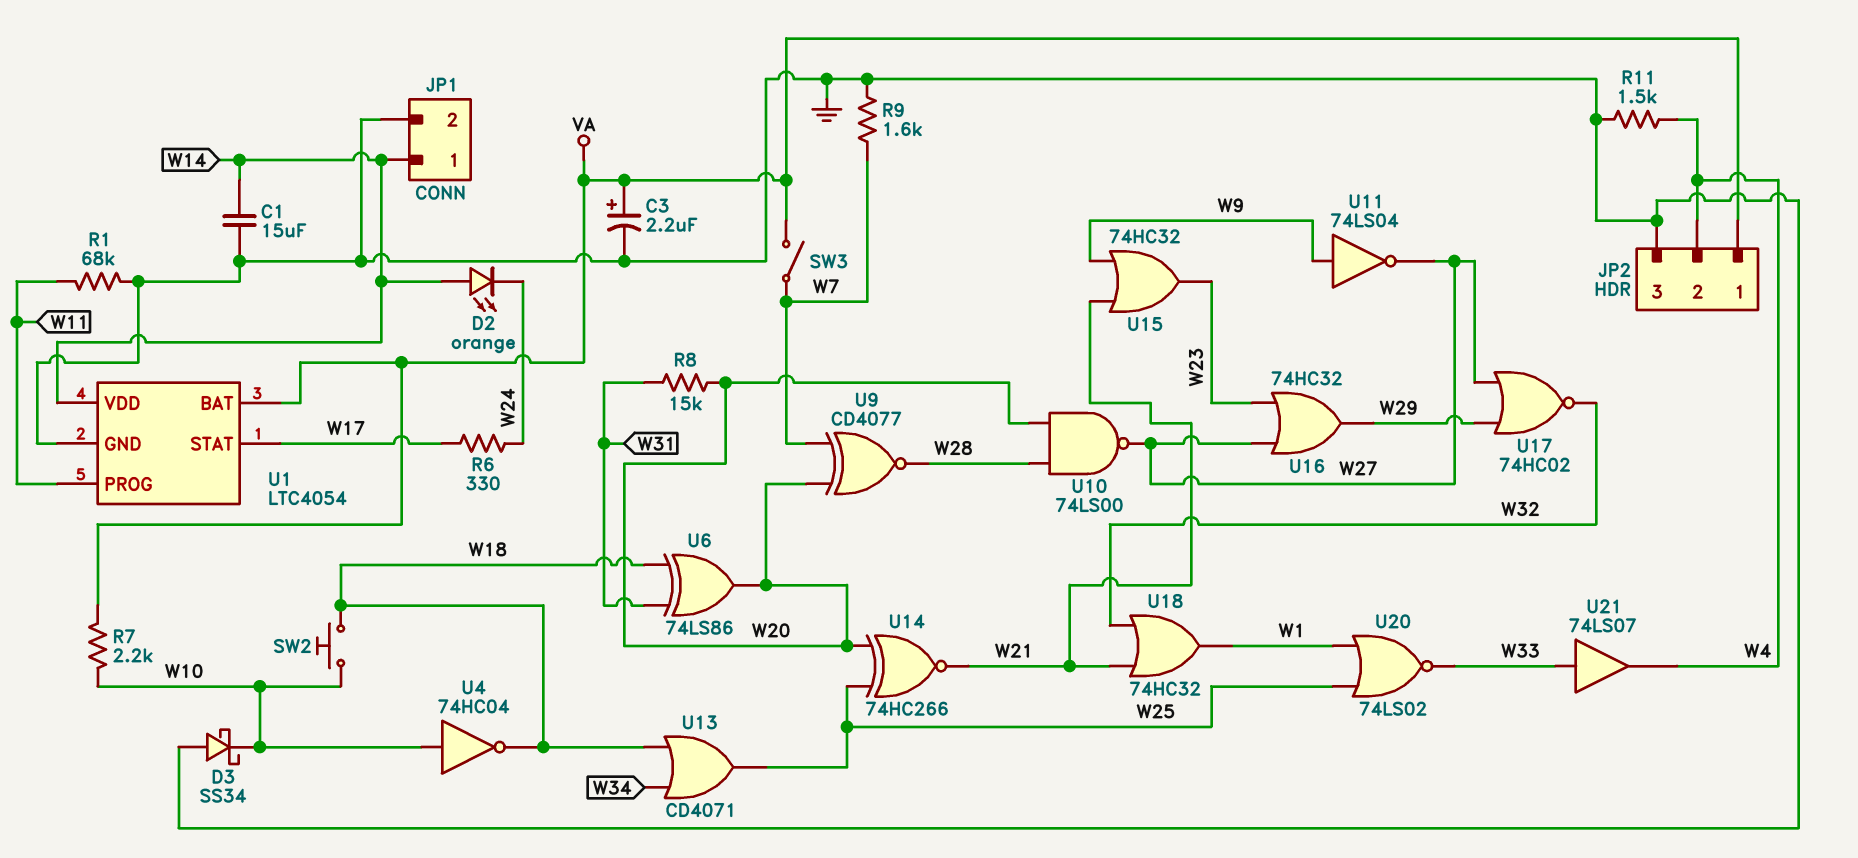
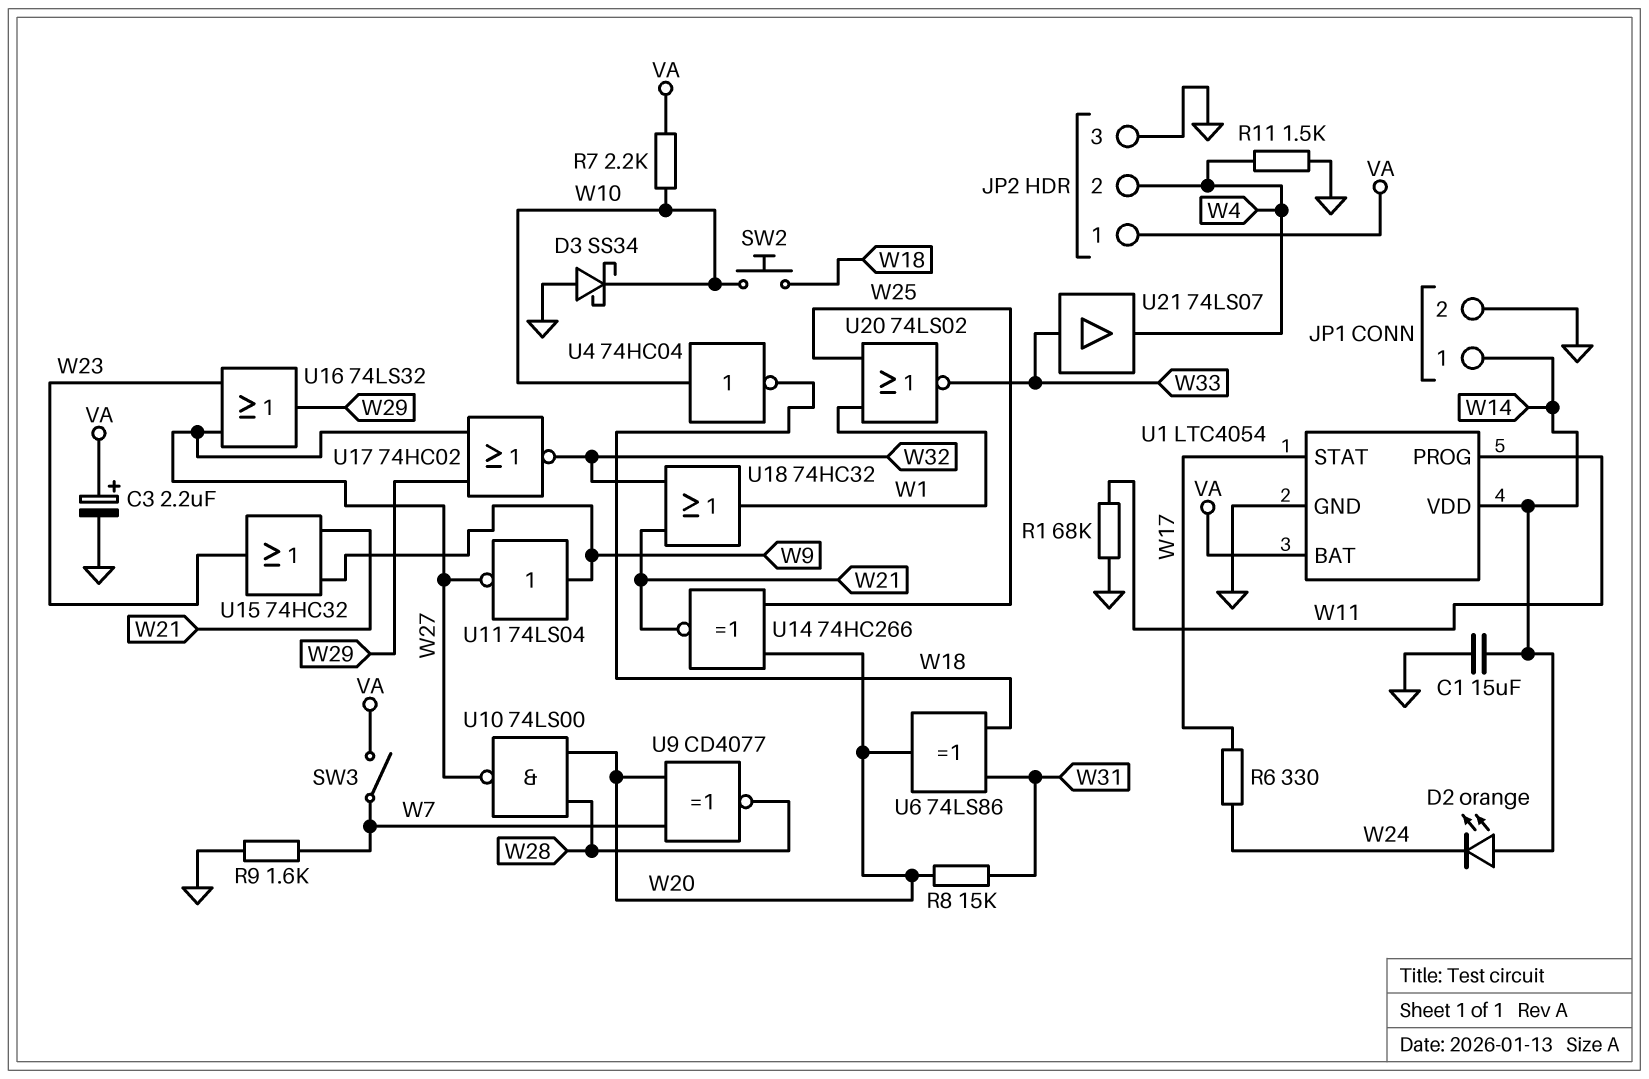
U13: OR CD4071 (in W18, in W34, out W25) -> none
U16: OR 74HC32 (in W23, in W27, out W29) -> OR 74LS32 (in W23, in W27, out W29)

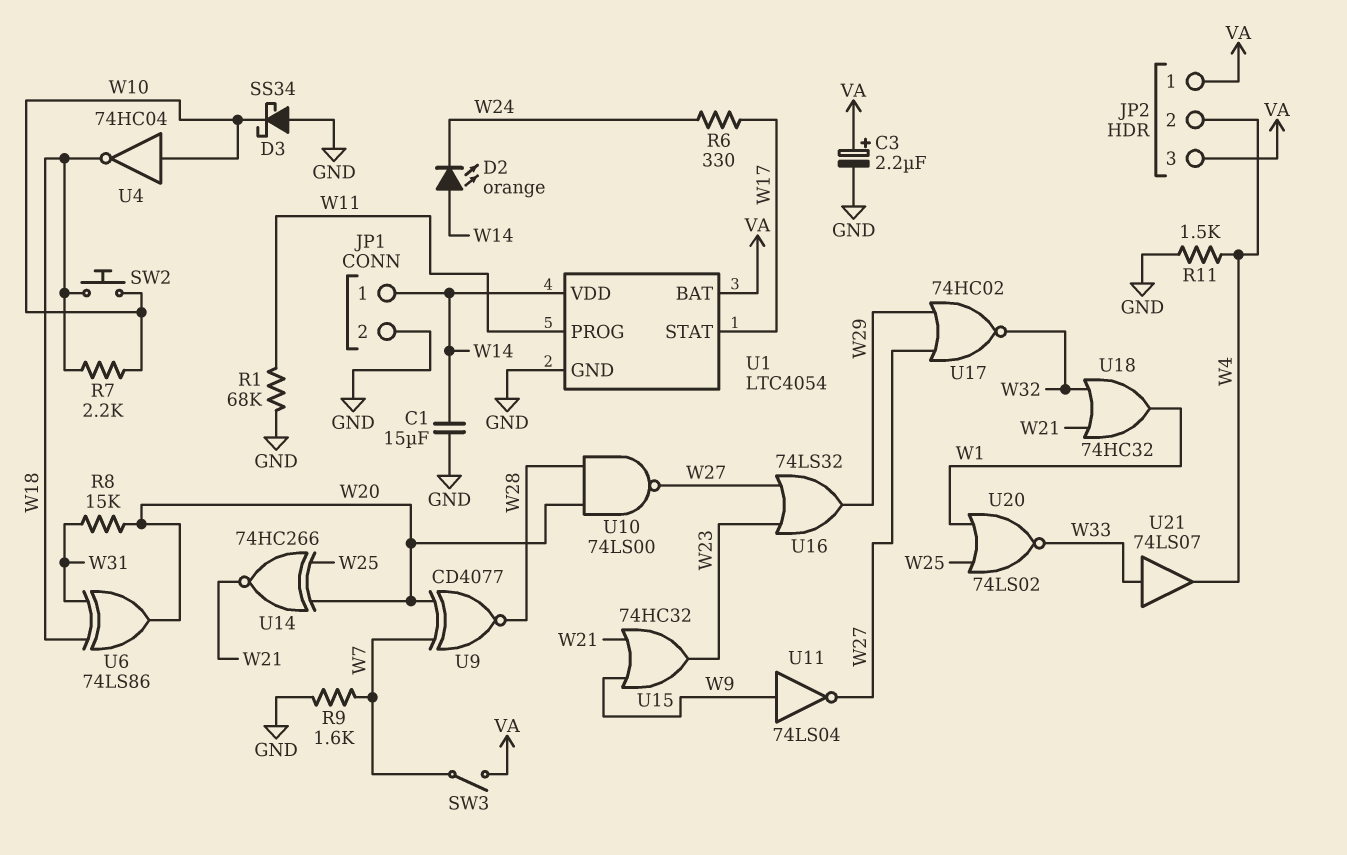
JP2 pin 3: GND -> VA
R7: 2.2k (VA, W10) -> 2.2k (W10, W18)

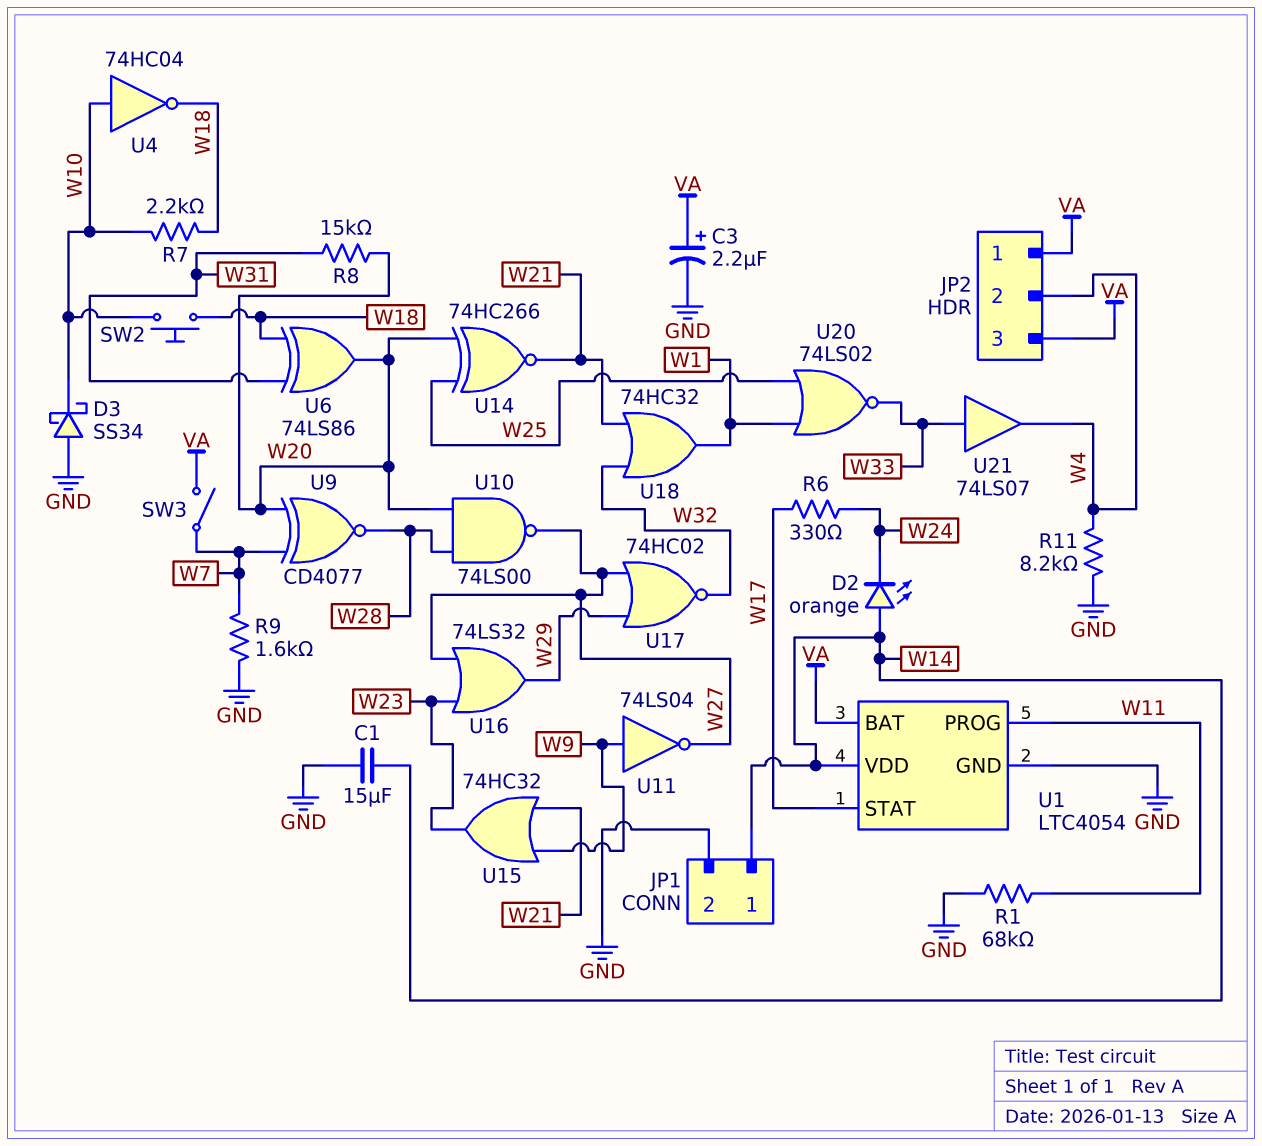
R11: 1.5k (GND, W4) -> 8.2k (GND, W4)

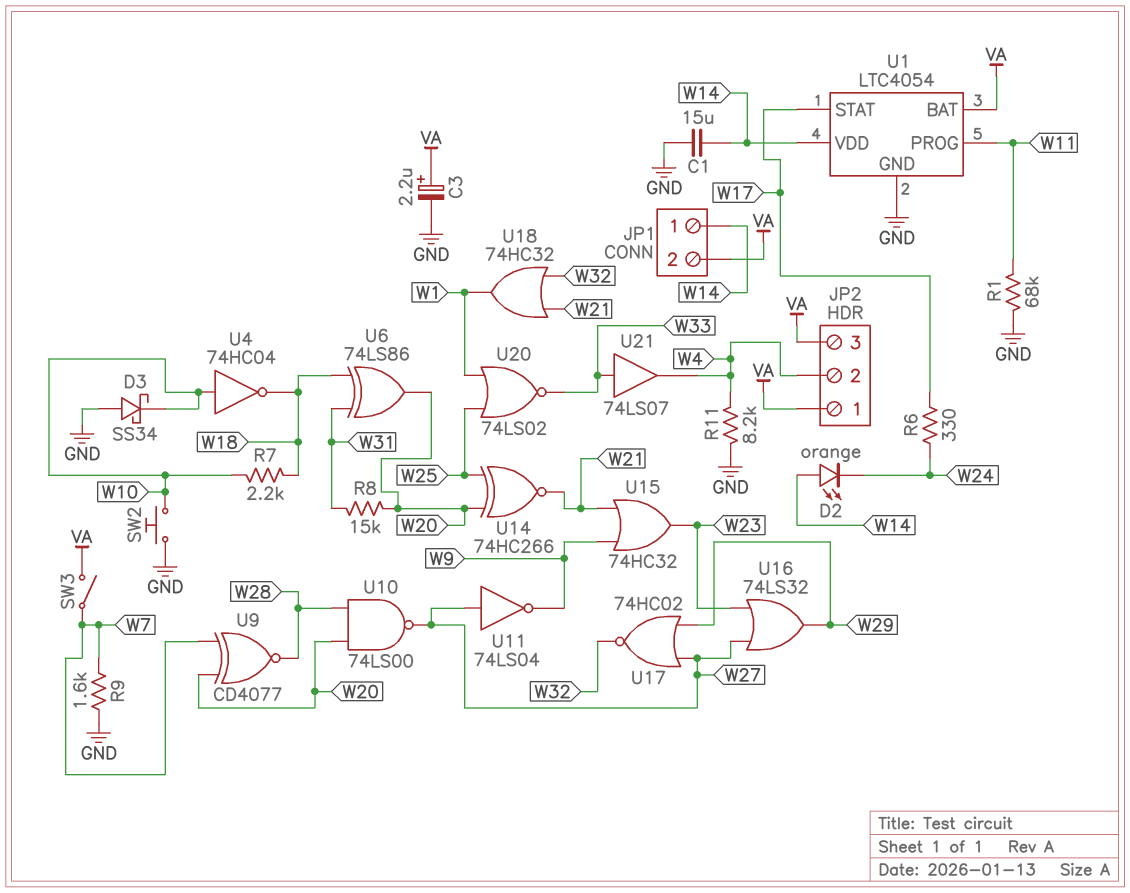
JP1 pin 2: GND -> VA
SW2: button (W10, W18) -> button (GND, W10)
U11: NOT 74LS04 (in W9, out W27) -> NOT 74LS04 (in W27, out W9)

